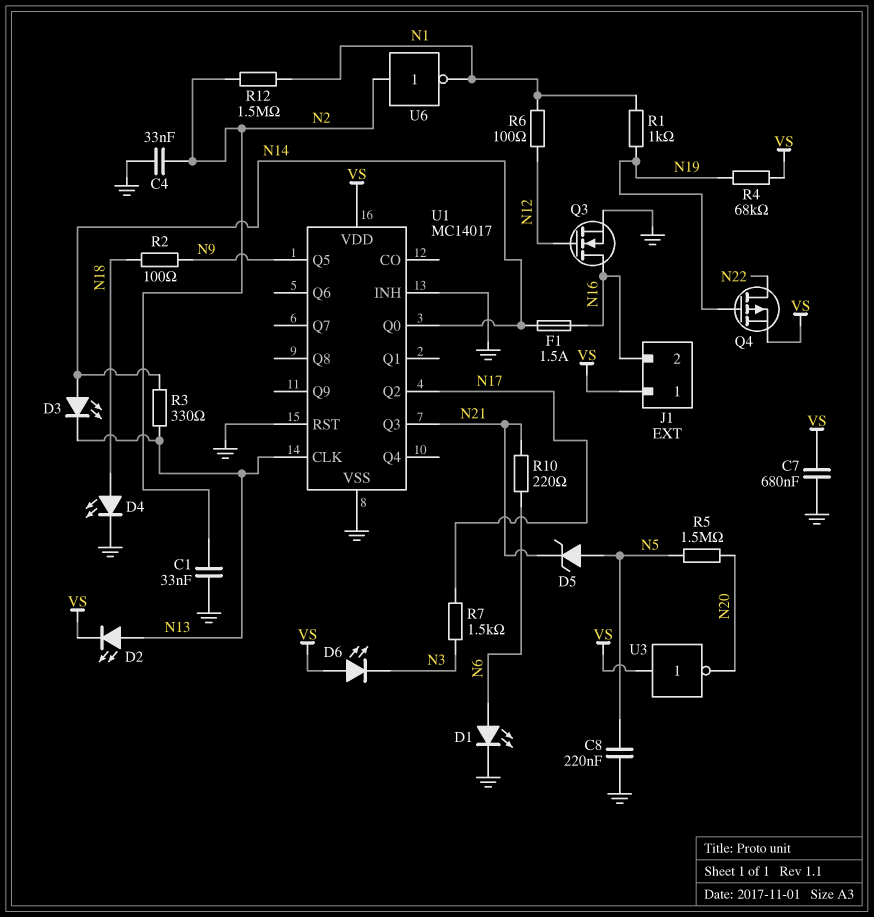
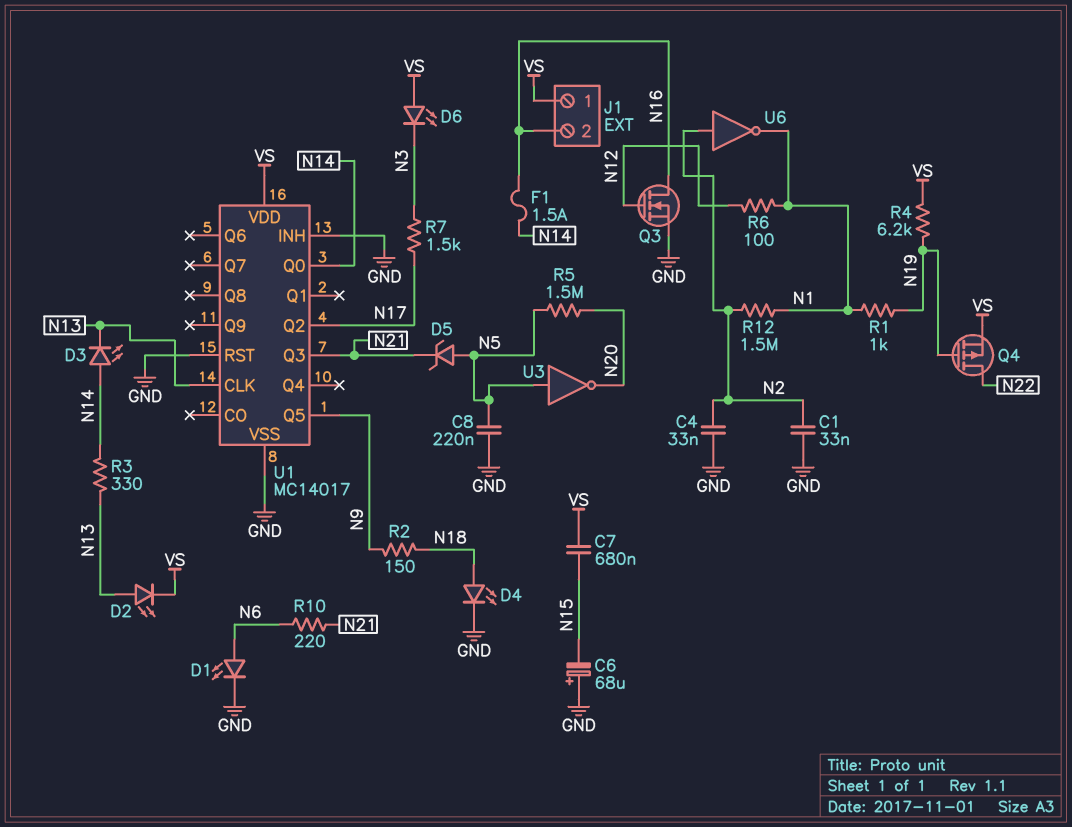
C6: none -> 68uF (plus GND, minus N15)
C7: 680nF (GND, VS) -> 680nF (N15, VS)
R2: 100 (N9, N18) -> 150 (N9, N18)
R4: 68k (N19, VS) -> 6.2k (N19, VS)
U3: NOT (in VS, out N20) -> NOT (in N5, out N20)

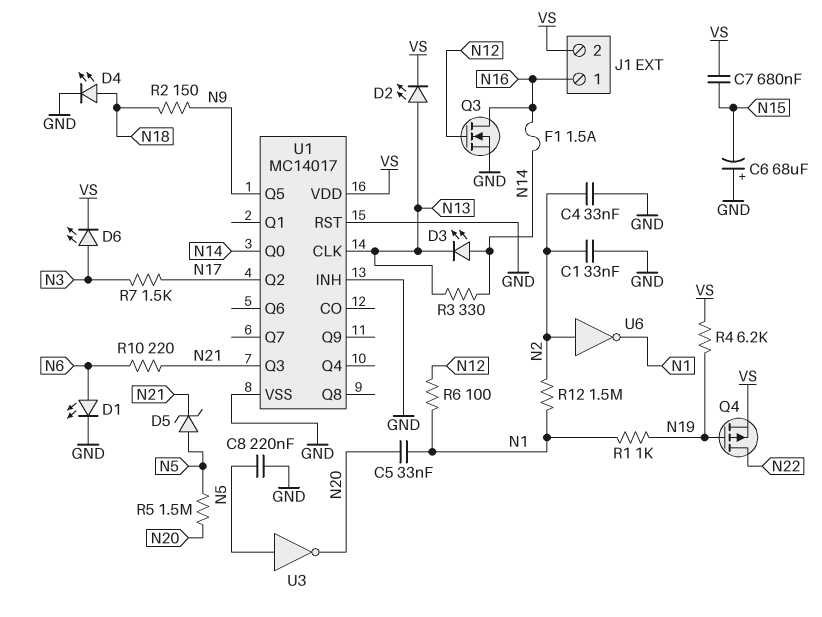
C5: none -> 33nF (N1, N20)
D6: LED (A VS, K N3) -> LED (A N3, K VS)
J1 pin 1: VS -> N16
J1 pin 2: N16 -> VS

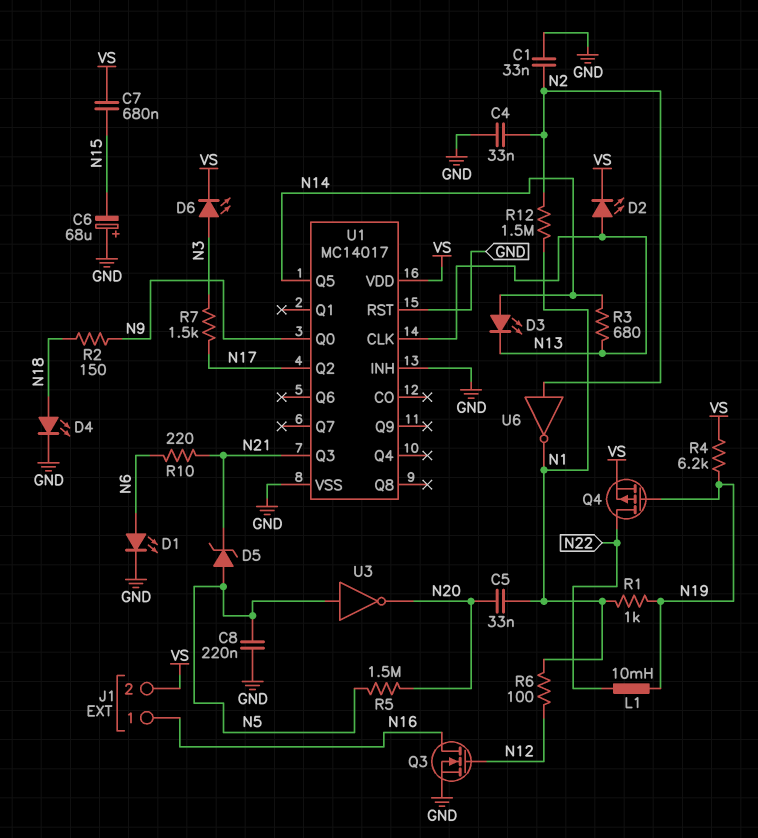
F1: 1.5A (N14, N16) -> none
L1: none -> 10mH (N19, N22)
R3: 330 (N13, N14) -> 680 (N13, N14)
U1 pin Q0: N14 -> N9
U1 pin Q5: N9 -> N14

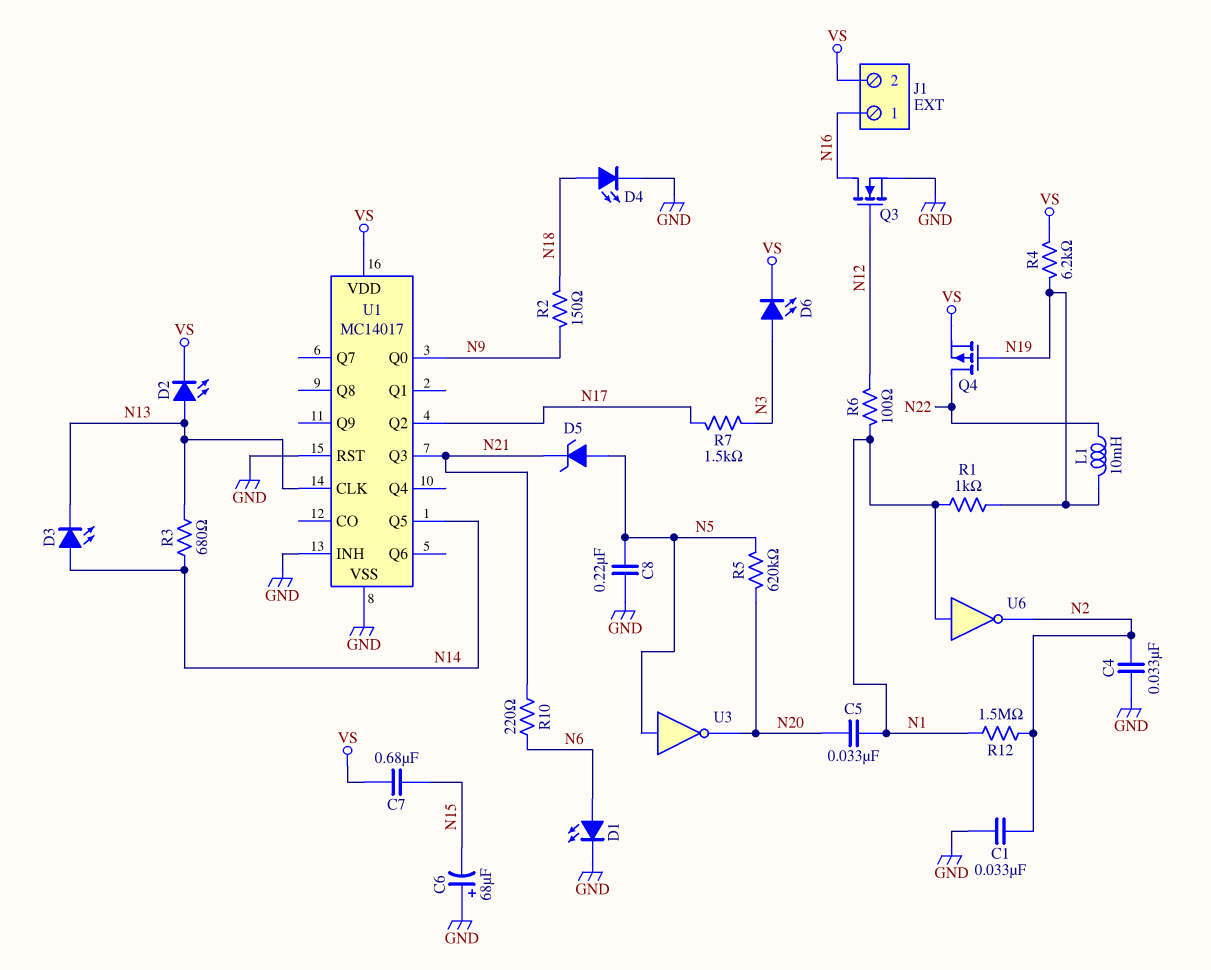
R5: 1.5M (N5, N20) -> 620k (N5, N20)
U6: NOT (in N2, out N1) -> NOT (in N1, out N2)

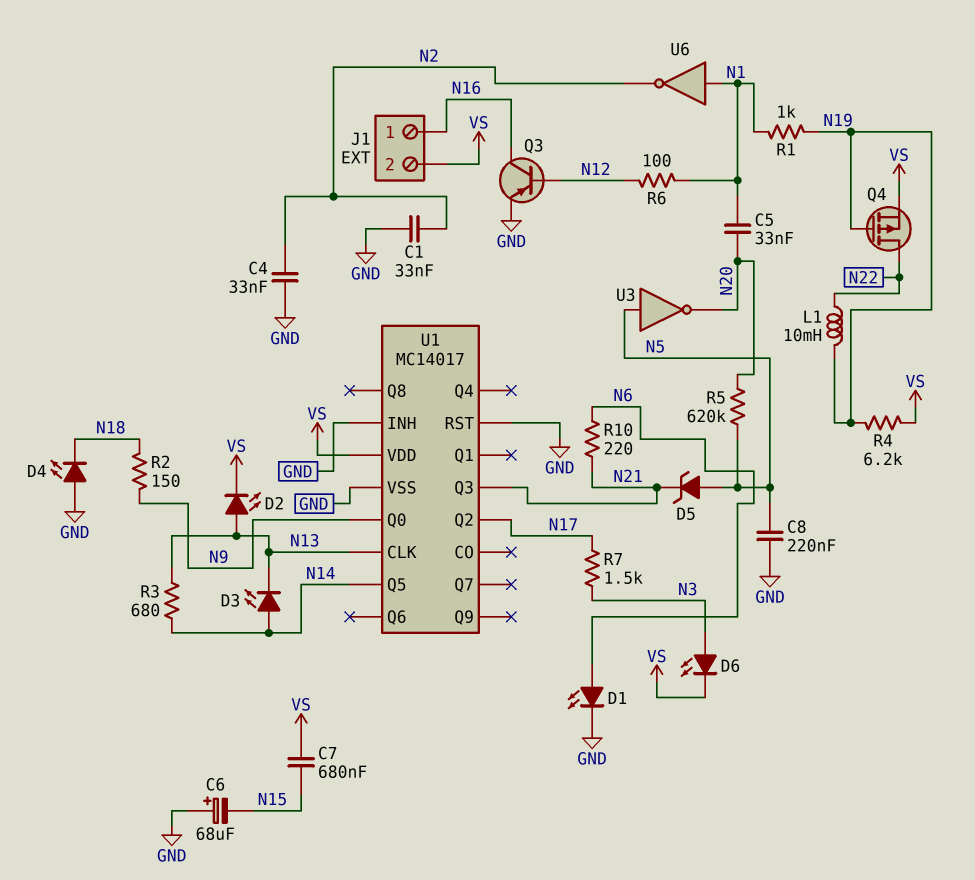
D4: LED (A N18, K GND) -> LED (A GND, K N18)
Q3: NMOS (G N12, D N16, S GND) -> PNP (B N12, C N16, E GND)
R12: 1.5M (N1, N2) -> none

